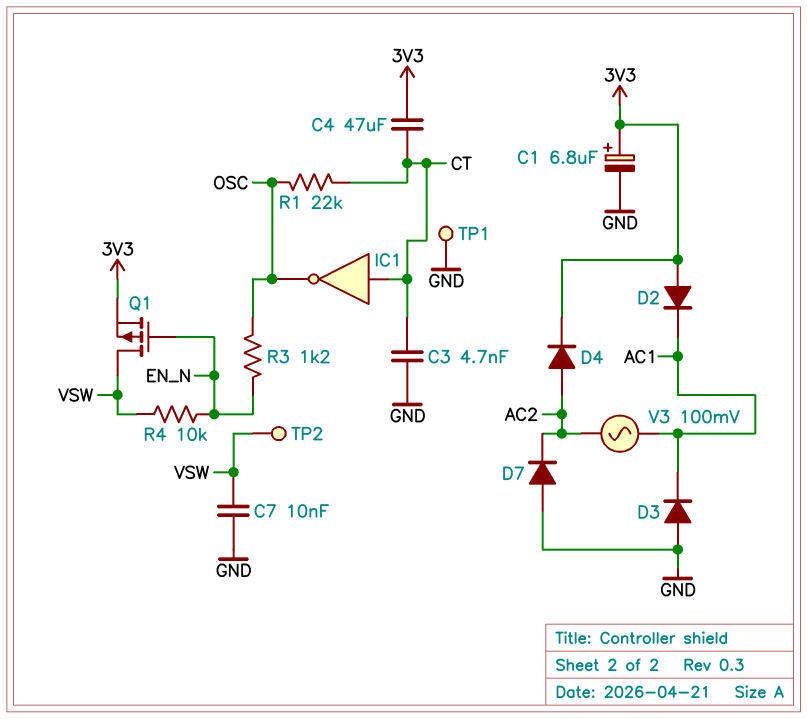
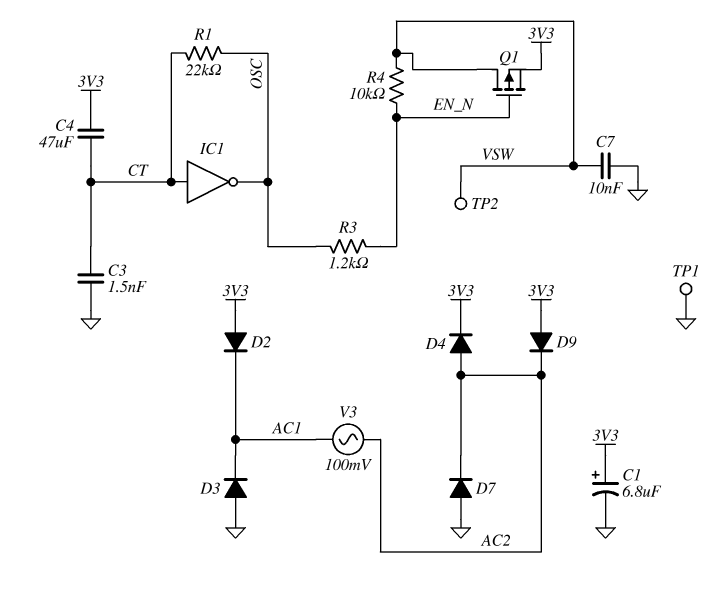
C3: 4.7nF (CT, GND) -> 1.5nF (CT, GND)
D9: none -> diode (A 3V3, K AC2)

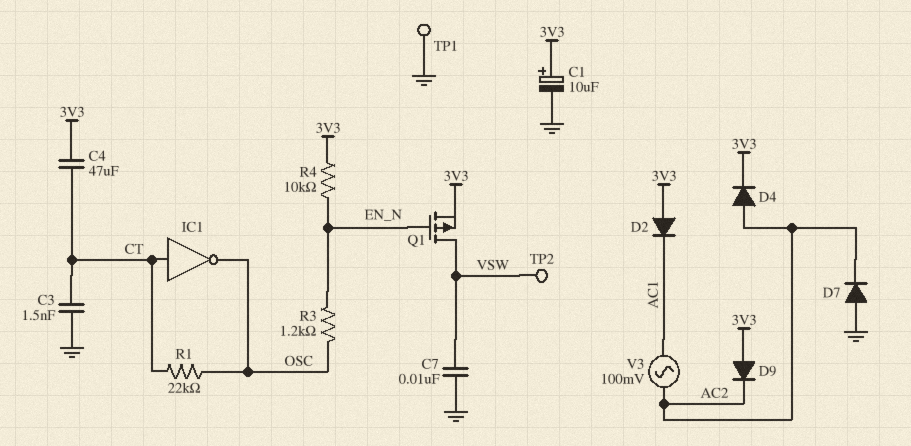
C1: 6.8uF (plus 3V3, minus GND) -> 10uF (plus 3V3, minus GND)
D3: diode (A GND, K AC1) -> none
R4: 10k (EN_N, VSW) -> 10k (3V3, EN_N)

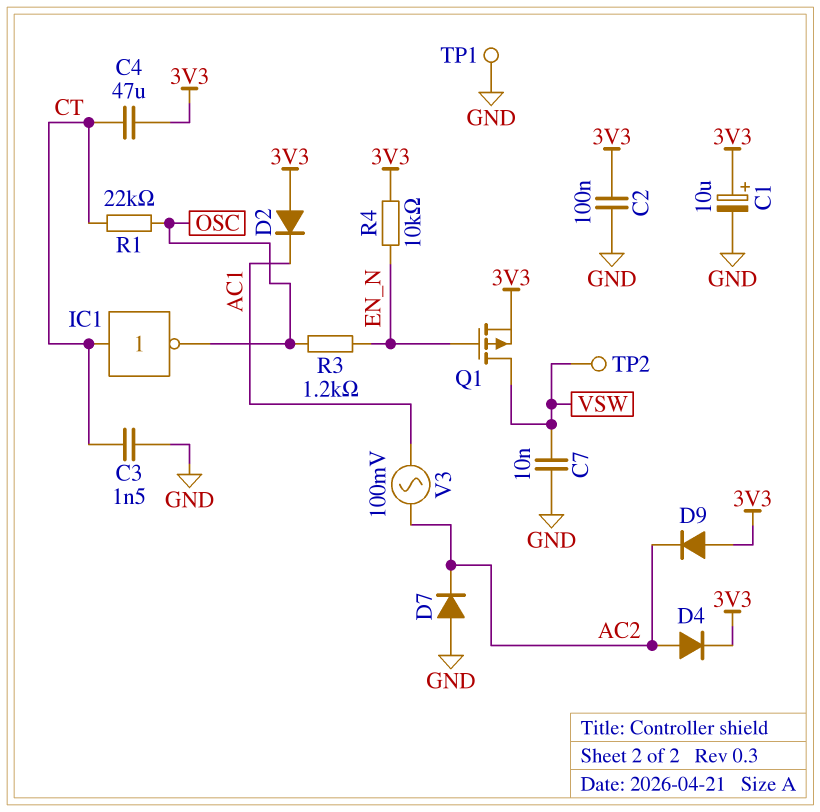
C2: none -> 100nF (3V3, GND)

